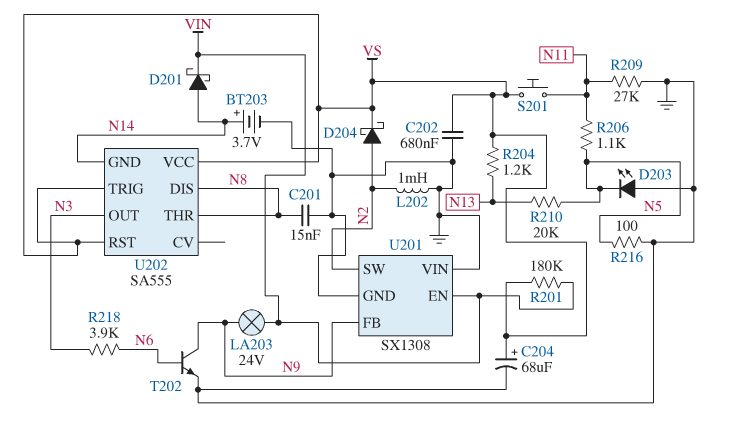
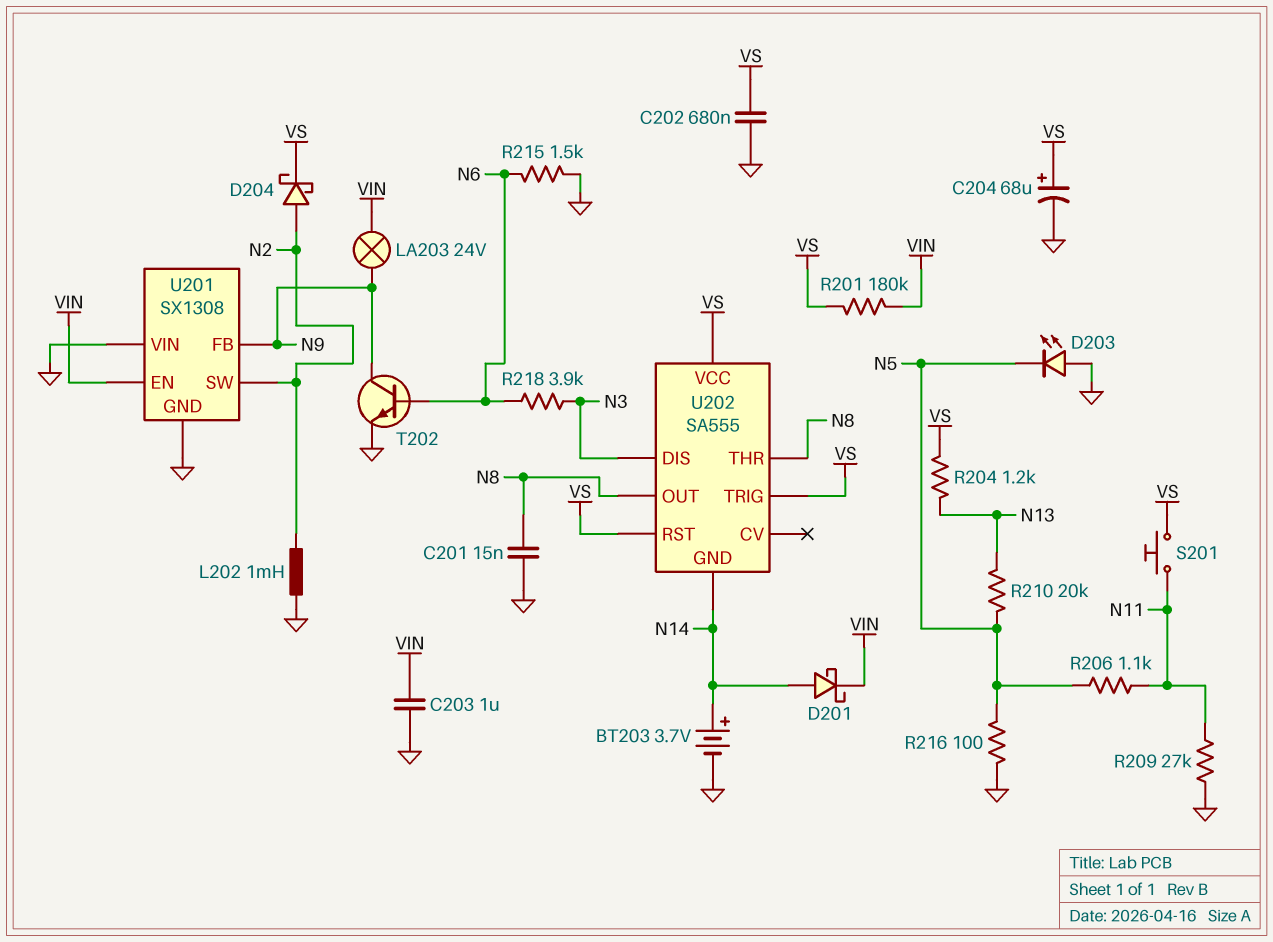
C203: none -> 1uF (GND, VIN)
R215: none -> 1.5k (GND, N6)
U202 pin DIS: N8 -> N3
U202 pin OUT: N3 -> N8

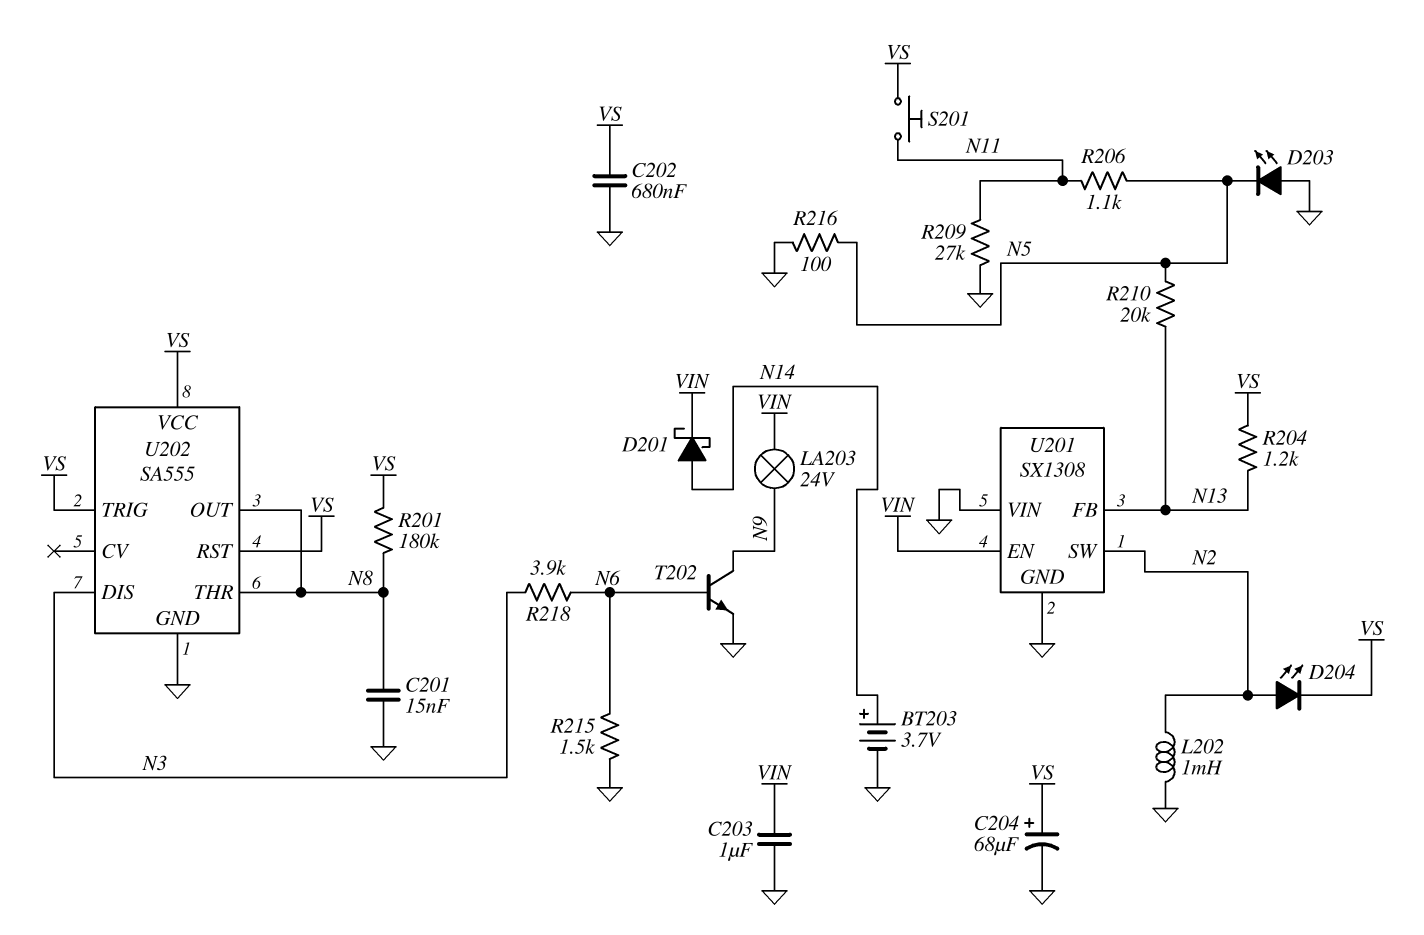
D204: schottky (A N2, K VS) -> LED (A N2, K VS)
R201: 180k (VIN, VS) -> 180k (N8, VS)
U201 pin FB: N9 -> N13
U202 pin GND: N14 -> GND

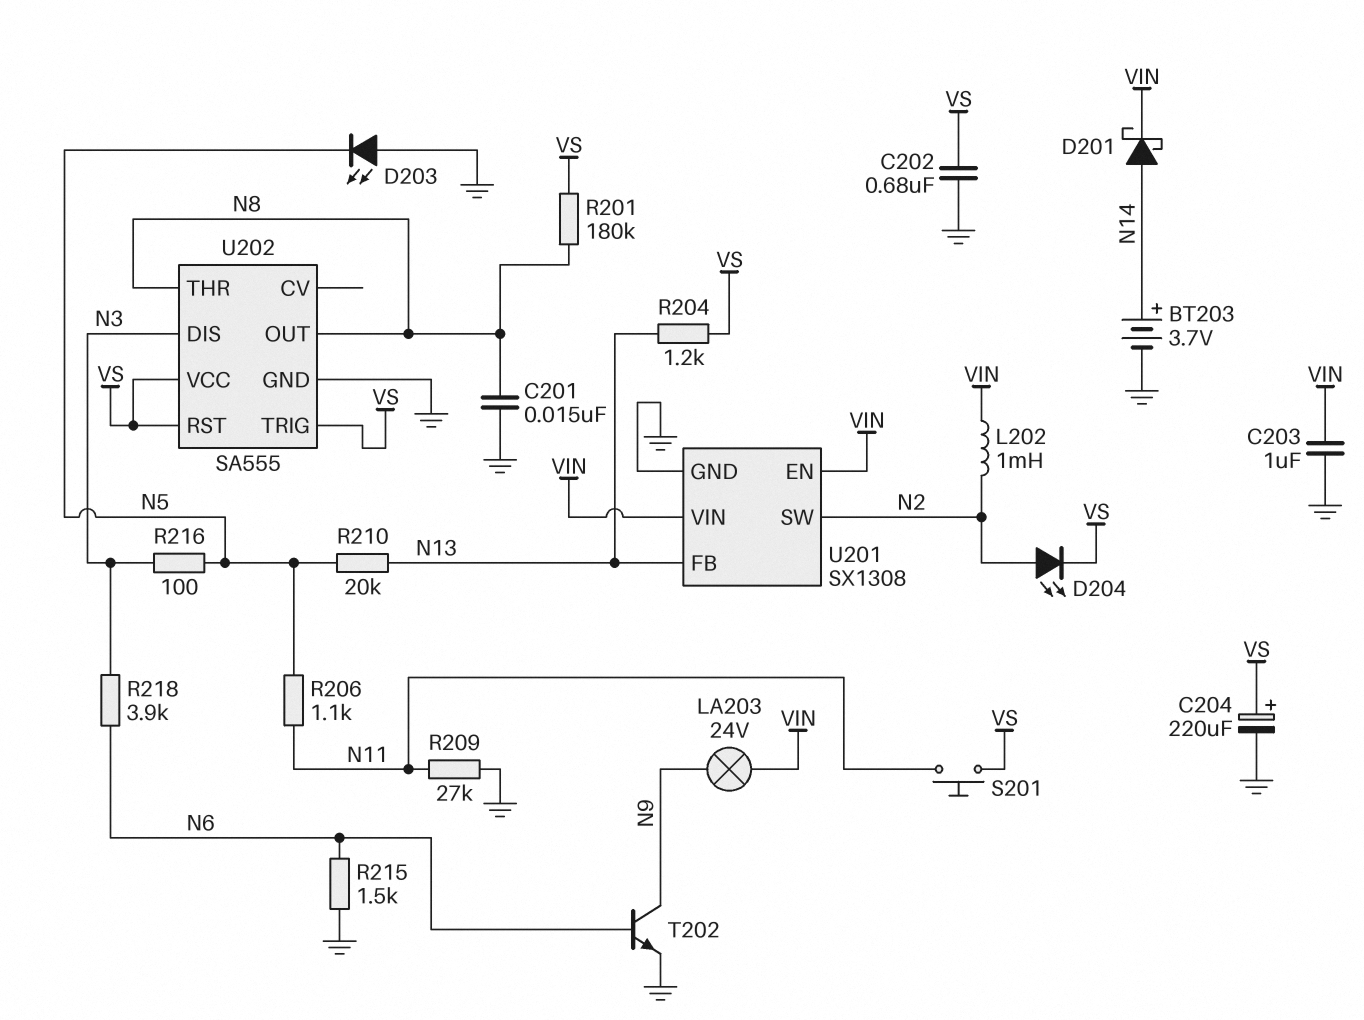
C204: 68uF (plus VS, minus GND) -> 220uF (plus VS, minus GND)
L202: 1mH (GND, N2) -> 1mH (N2, VIN)
R216: 100 (GND, N5) -> 100 (N3, N5)
U201 pin VIN: GND -> VIN

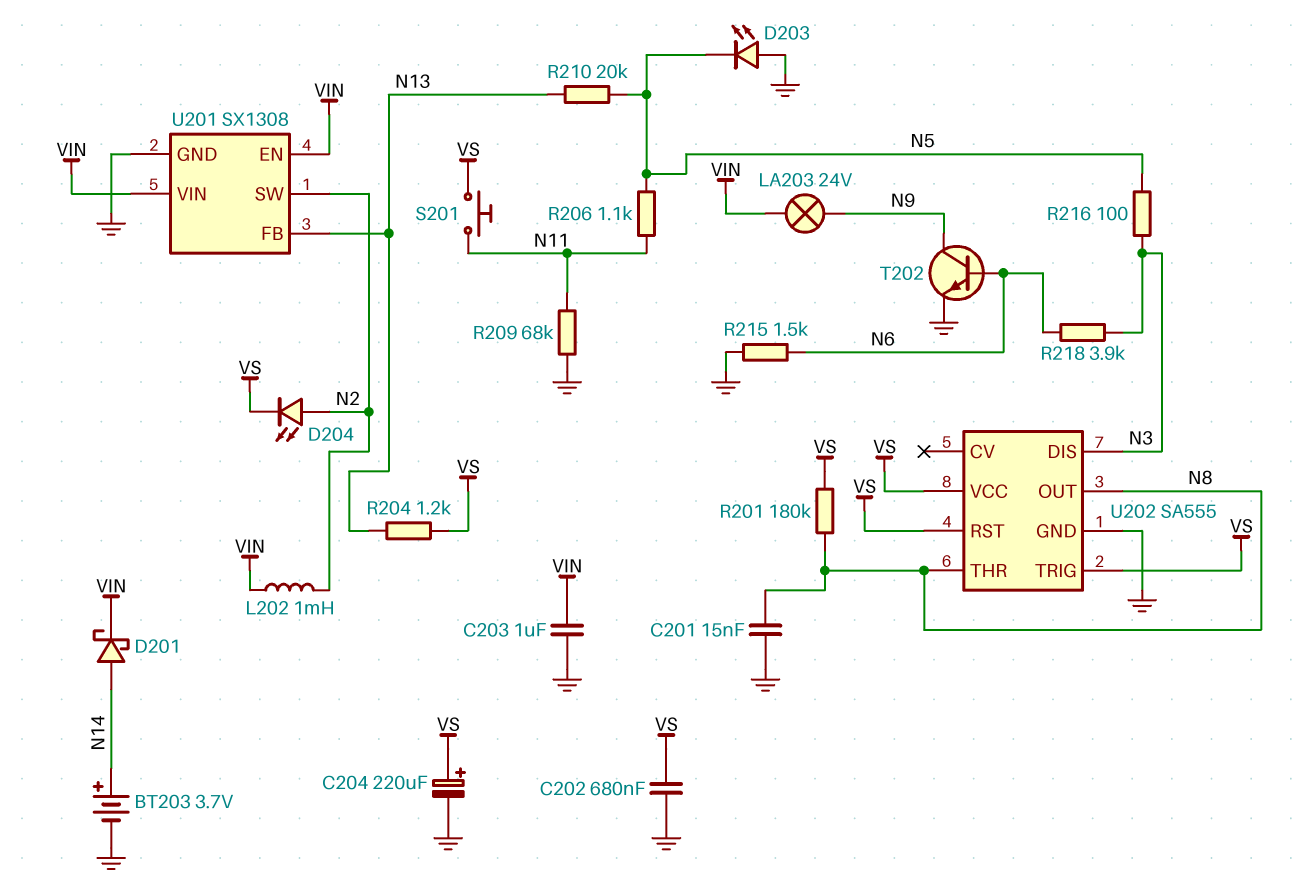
R209: 27k (GND, N11) -> 68k (GND, N11)

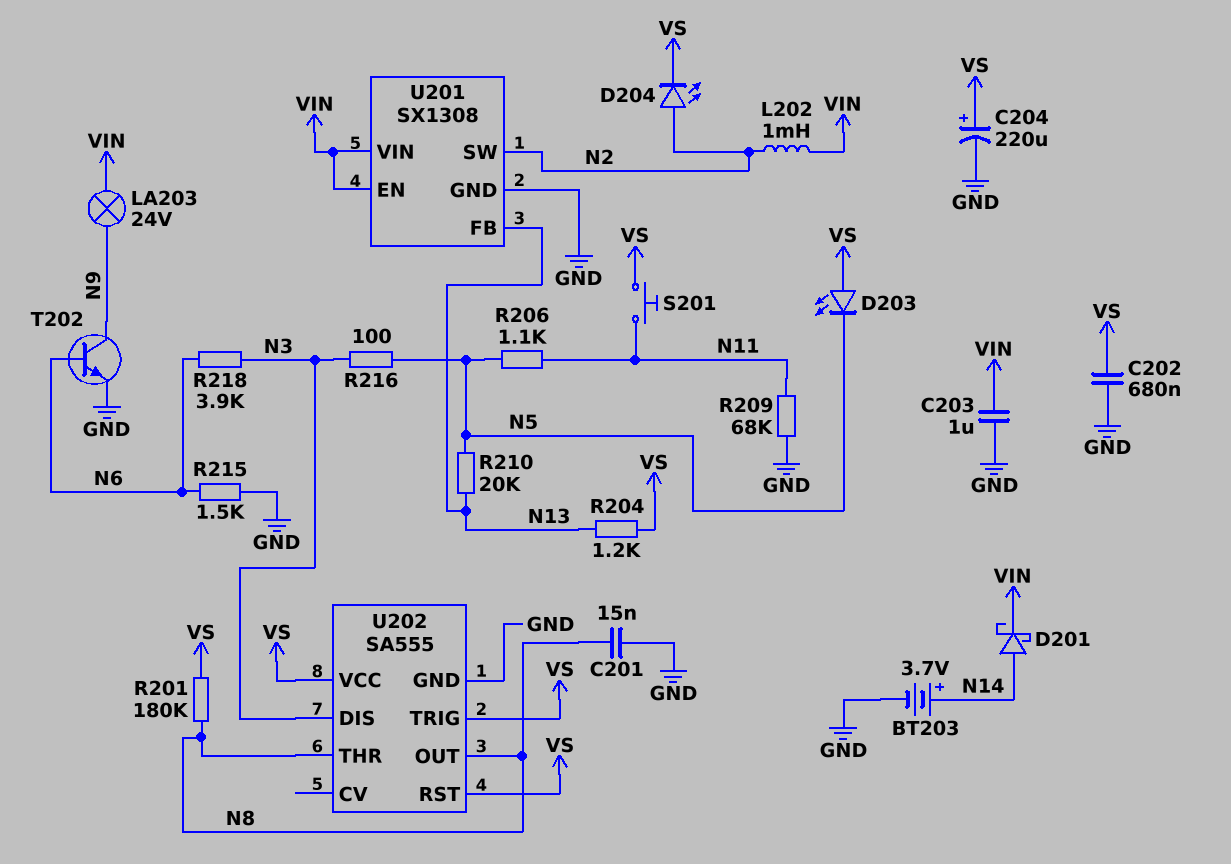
D203: LED (A GND, K N5) -> LED (A VS, K N5)

